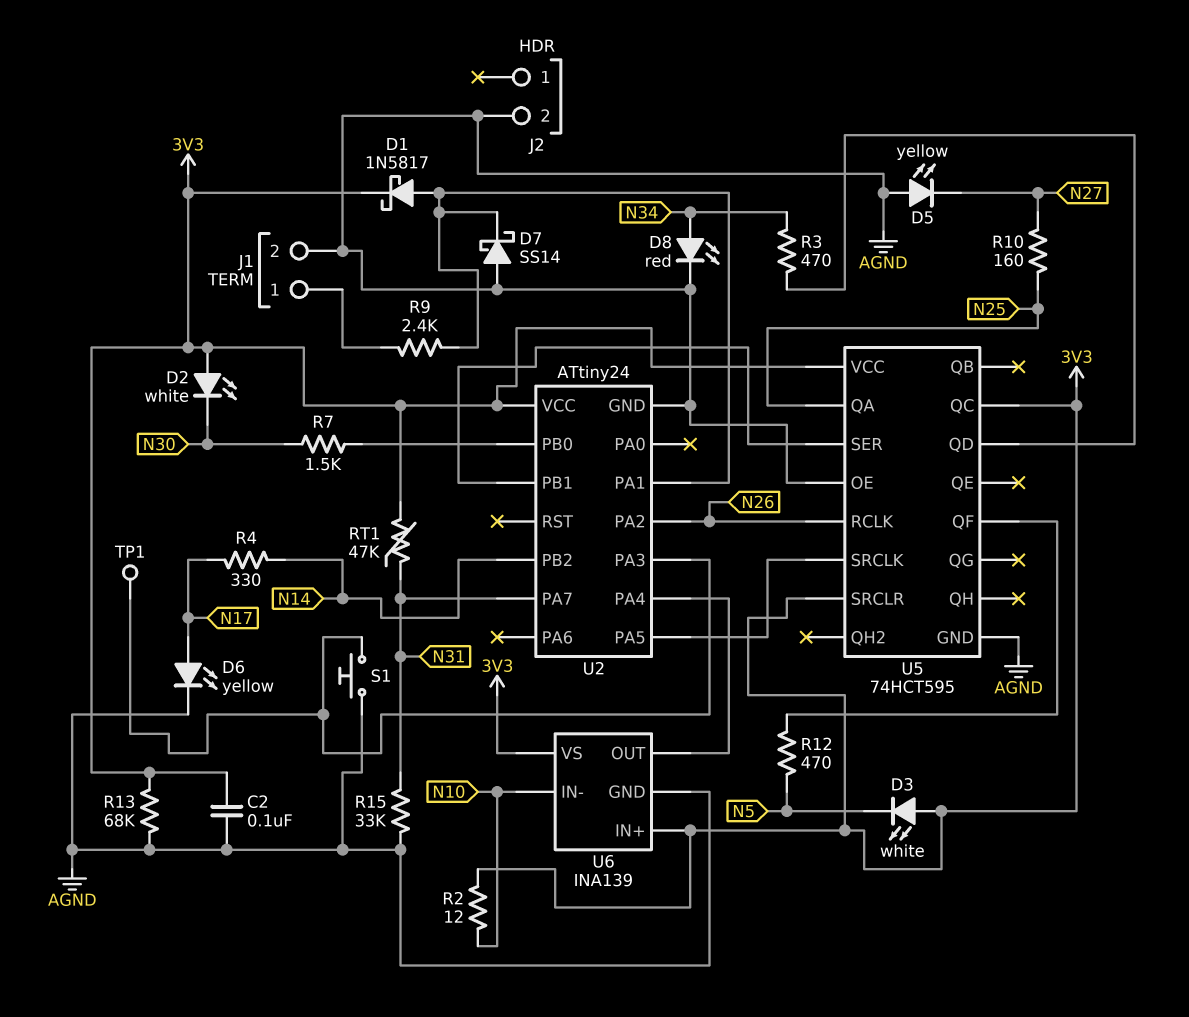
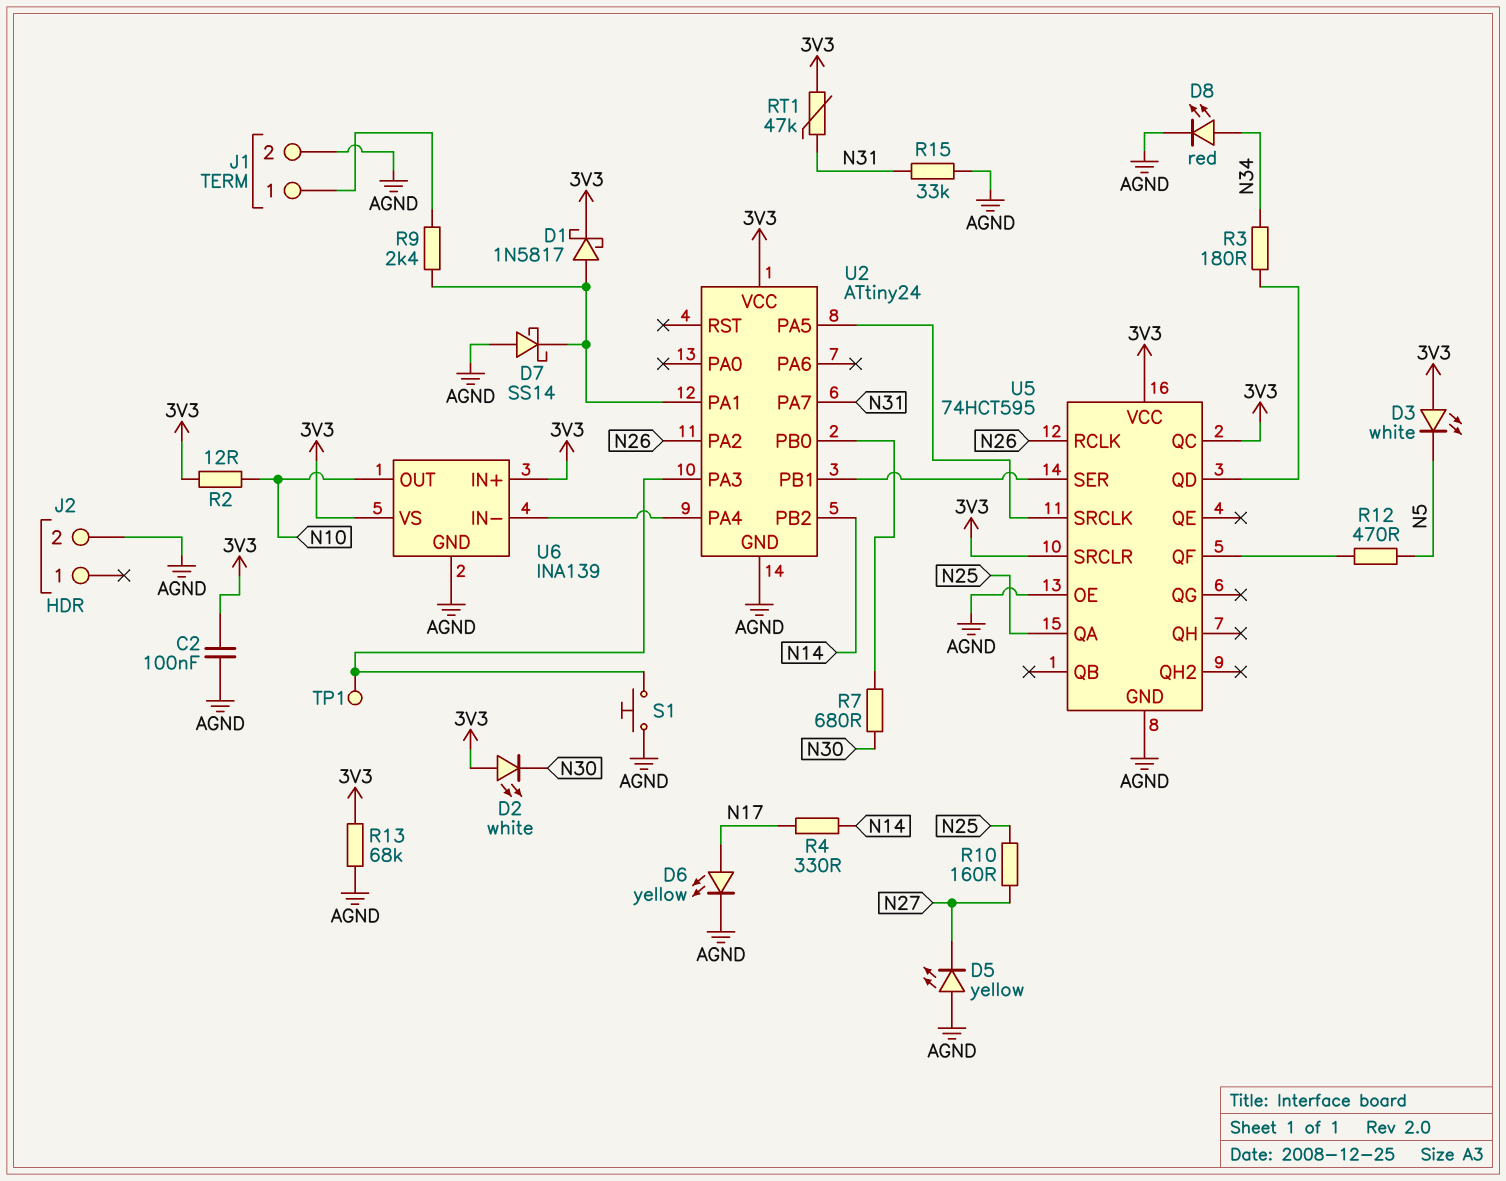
R3: 470 (N34, U5/QD) -> 180 (N34, U5/QD)
R7: 1.5k (N30, U2/PB0) -> 680 (N30, U2/PB0)
U6 pin IN-: N10 -> U2/PA4
U6 pin OUT: U2/PA4 -> N10

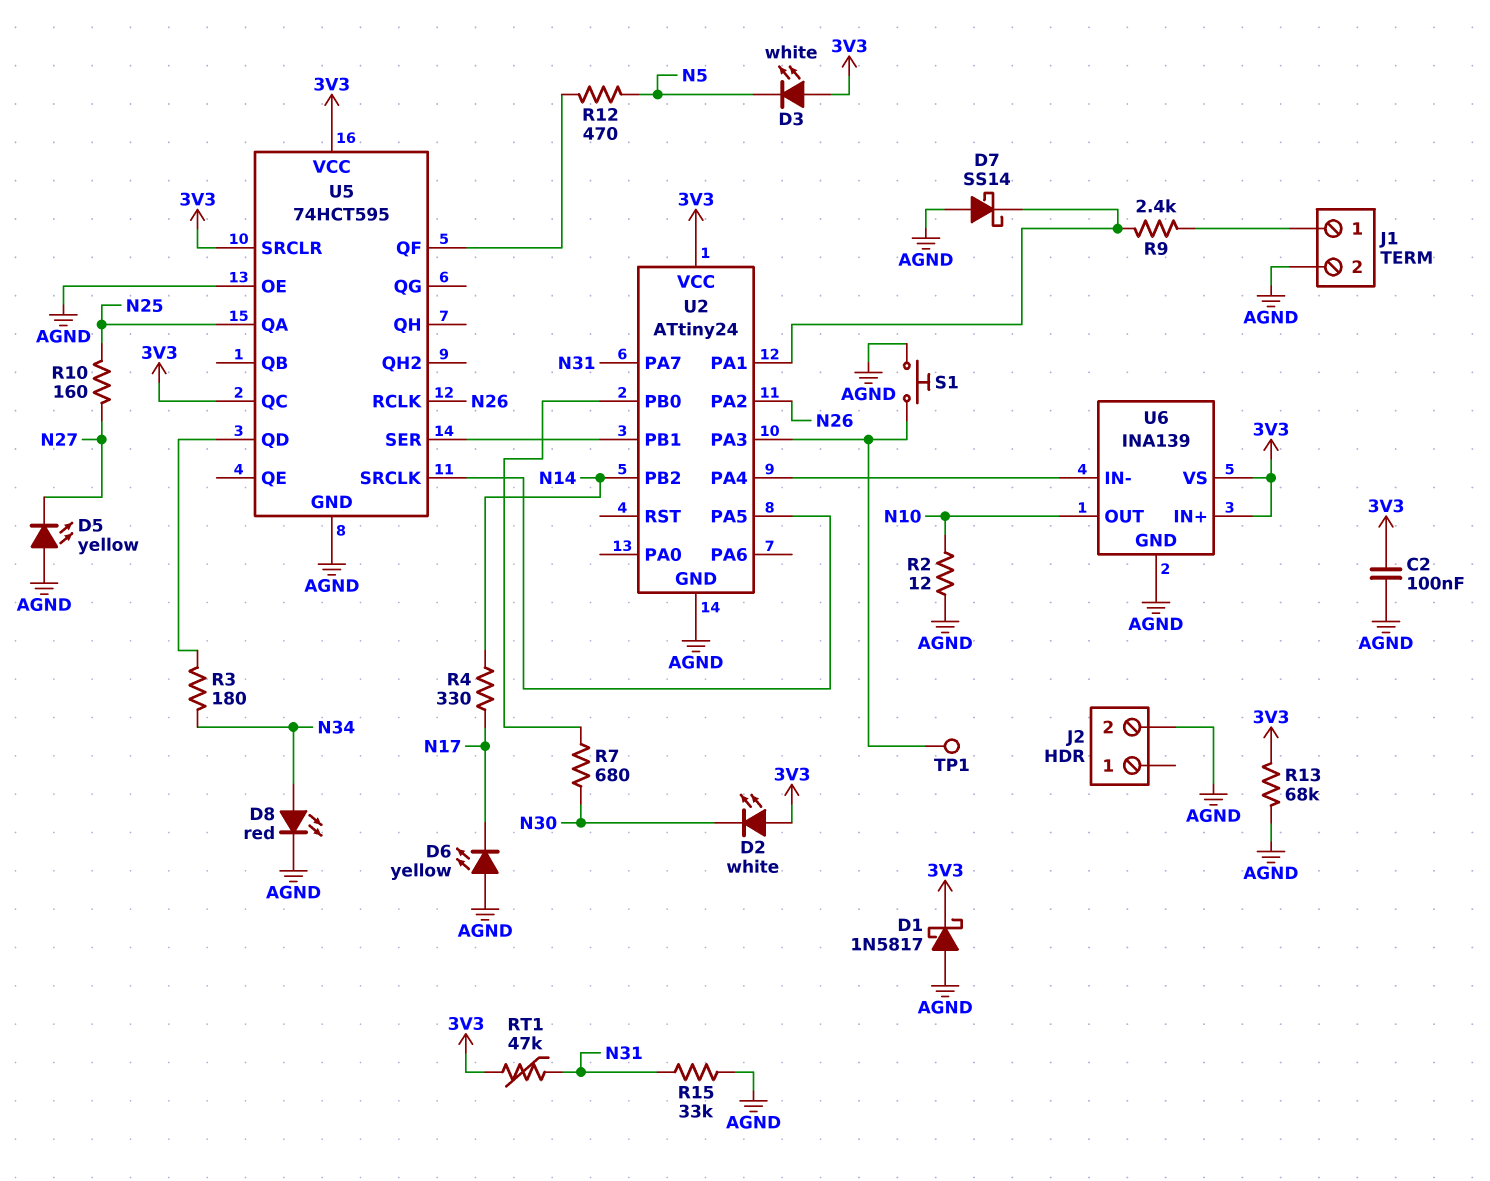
D1: schottky 1N5817 (A U2/PA1, K 3V3) -> schottky 1N5817 (A AGND, K 3V3)
D6: LED yellow (A N17, K AGND) -> LED yellow (A AGND, K N17)
R2: 12 (3V3, N10) -> 12 (AGND, N10)

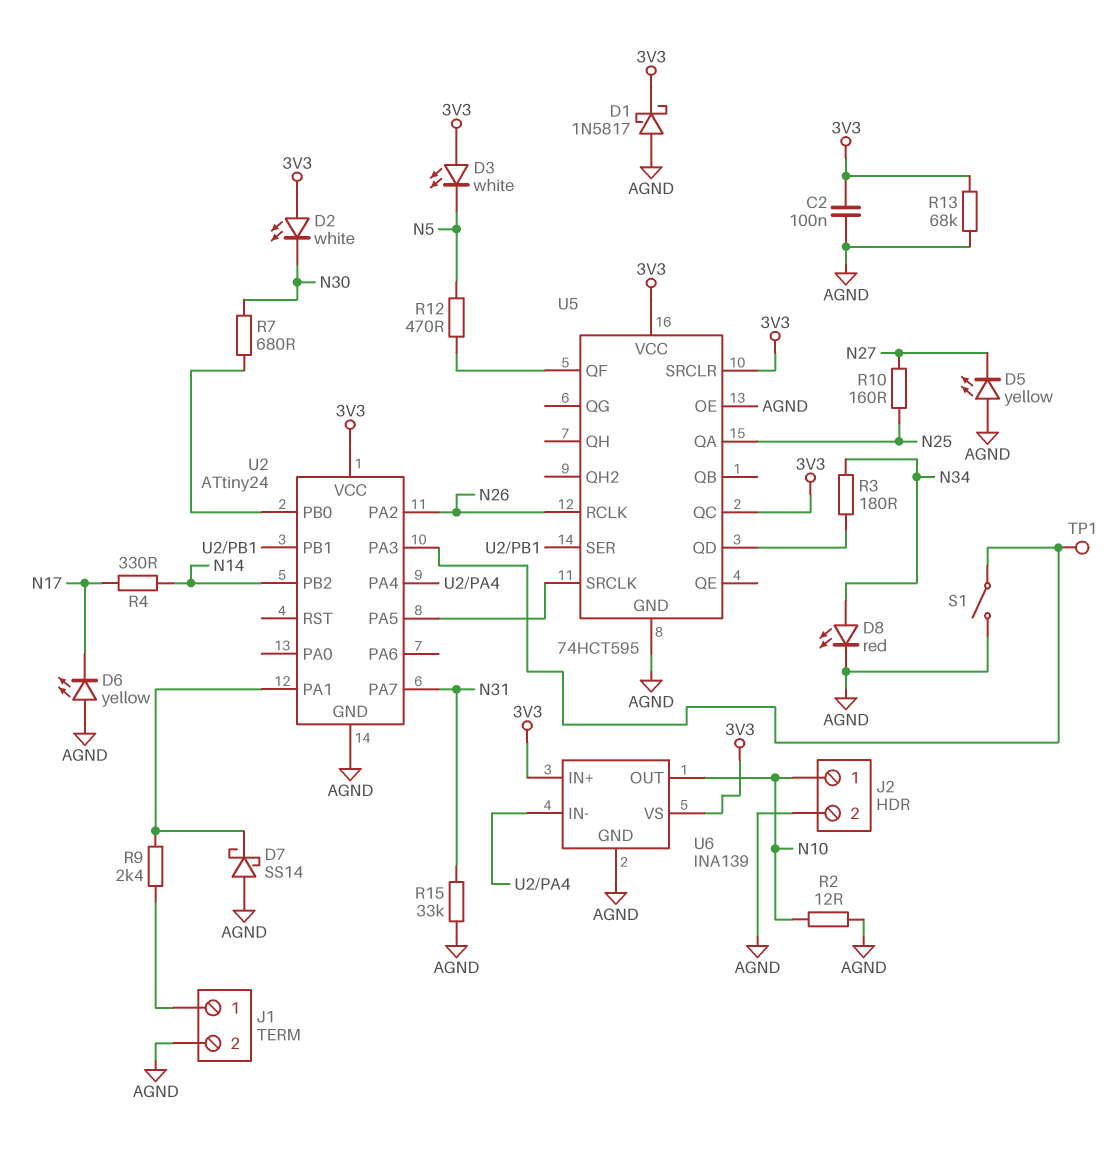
J2 pin 1: none -> N10
RT1: 47k (3V3, N31) -> none
S1: button (AGND, U2/PA3) -> switch (AGND, U2/PA3)

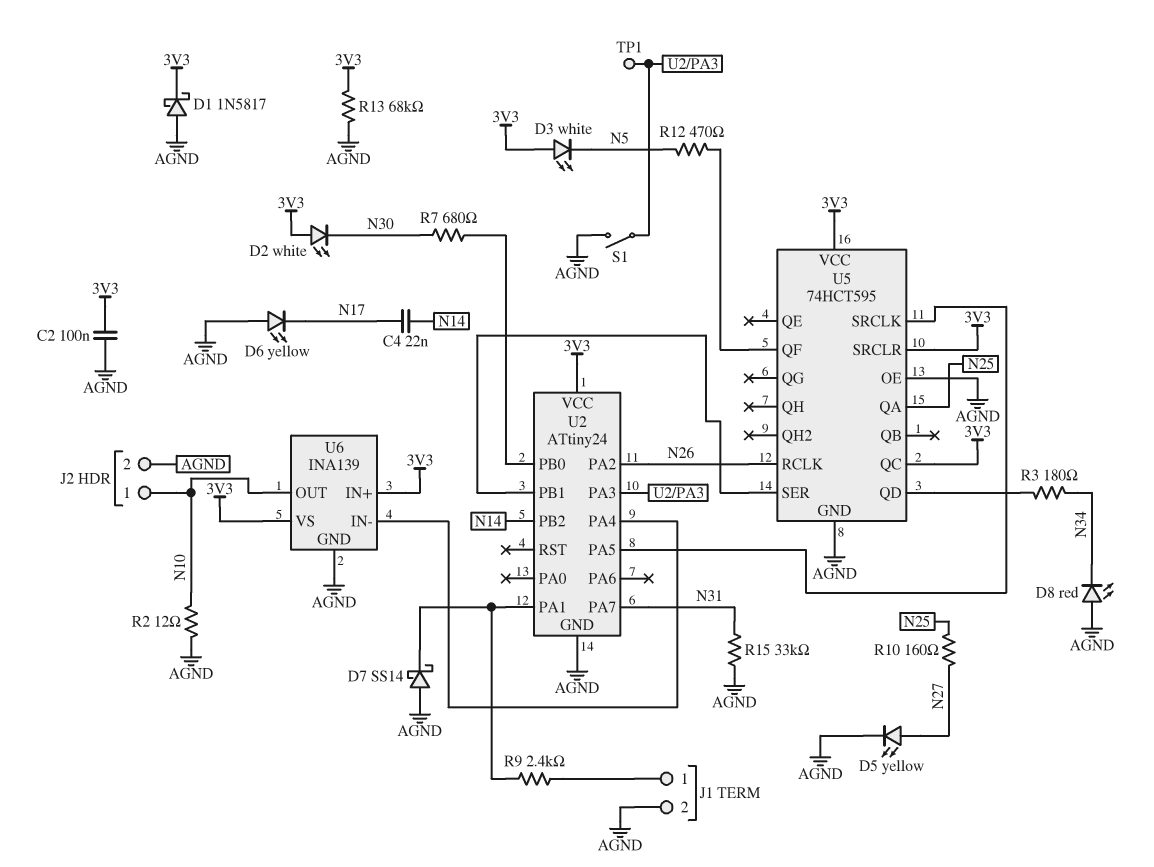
C4: none -> 22nF (N14, N17)
D5: LED yellow (A AGND, K N27) -> LED yellow (A N27, K AGND)
D8: LED red (A N34, K AGND) -> LED red (A AGND, K N34)
R4: 330 (N14, N17) -> none

